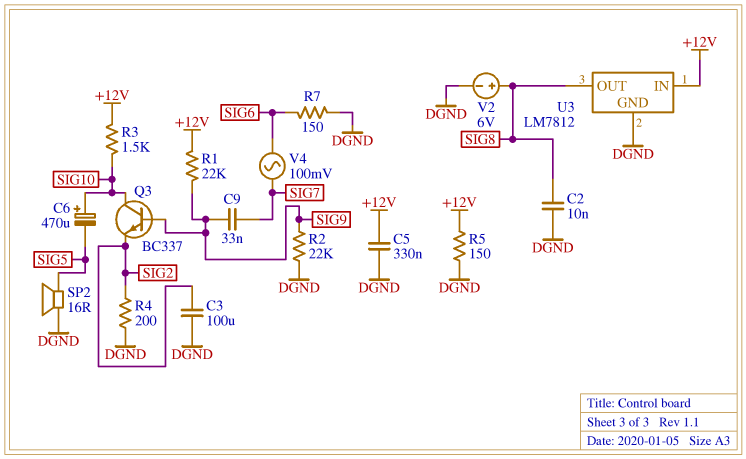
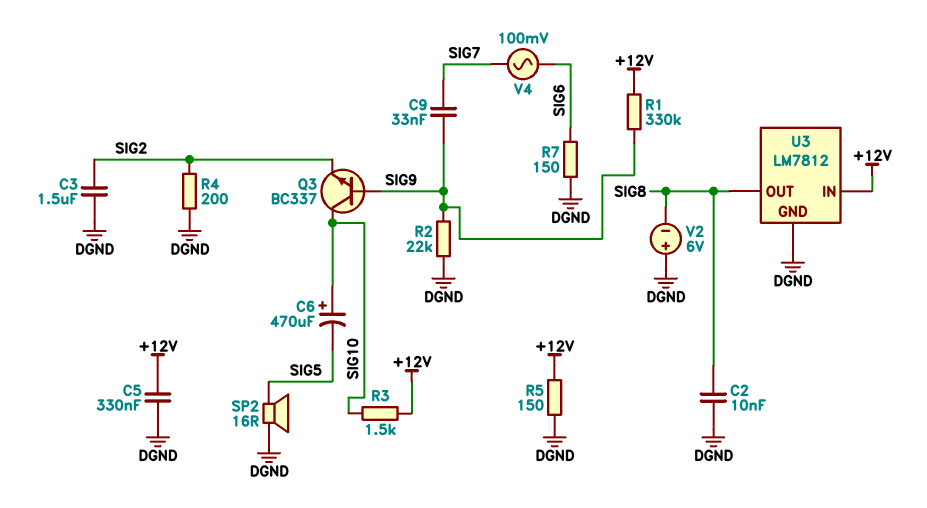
C3: 100uF (DGND, SIG2) -> 1.5uF (DGND, SIG2)
R1: 22k (+12V, SIG9) -> 330k (+12V, SIG9)
V2: 6V (plus SIG8, minus DGND) -> 6V (plus DGND, minus SIG8)

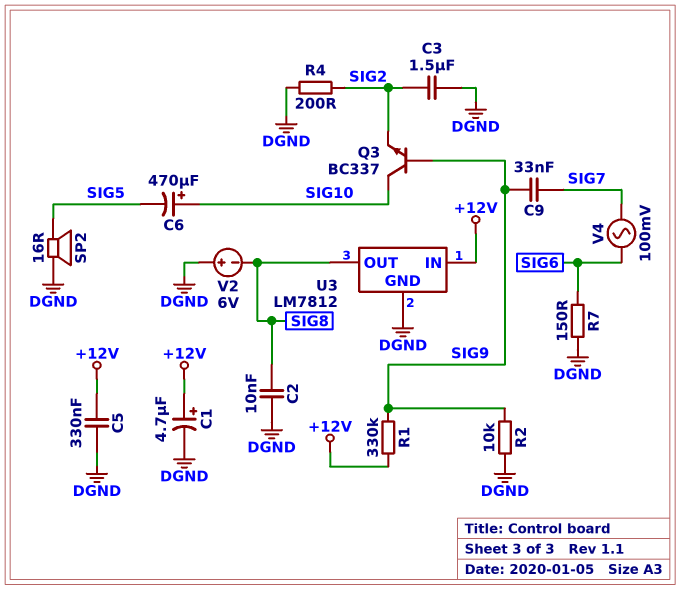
C1: none -> 4.7uF (plus +12V, minus DGND)
R2: 22k (DGND, SIG9) -> 10k (DGND, SIG9)
R3: 1.5k (+12V, SIG10) -> none
R5: 150 (+12V, DGND) -> none

